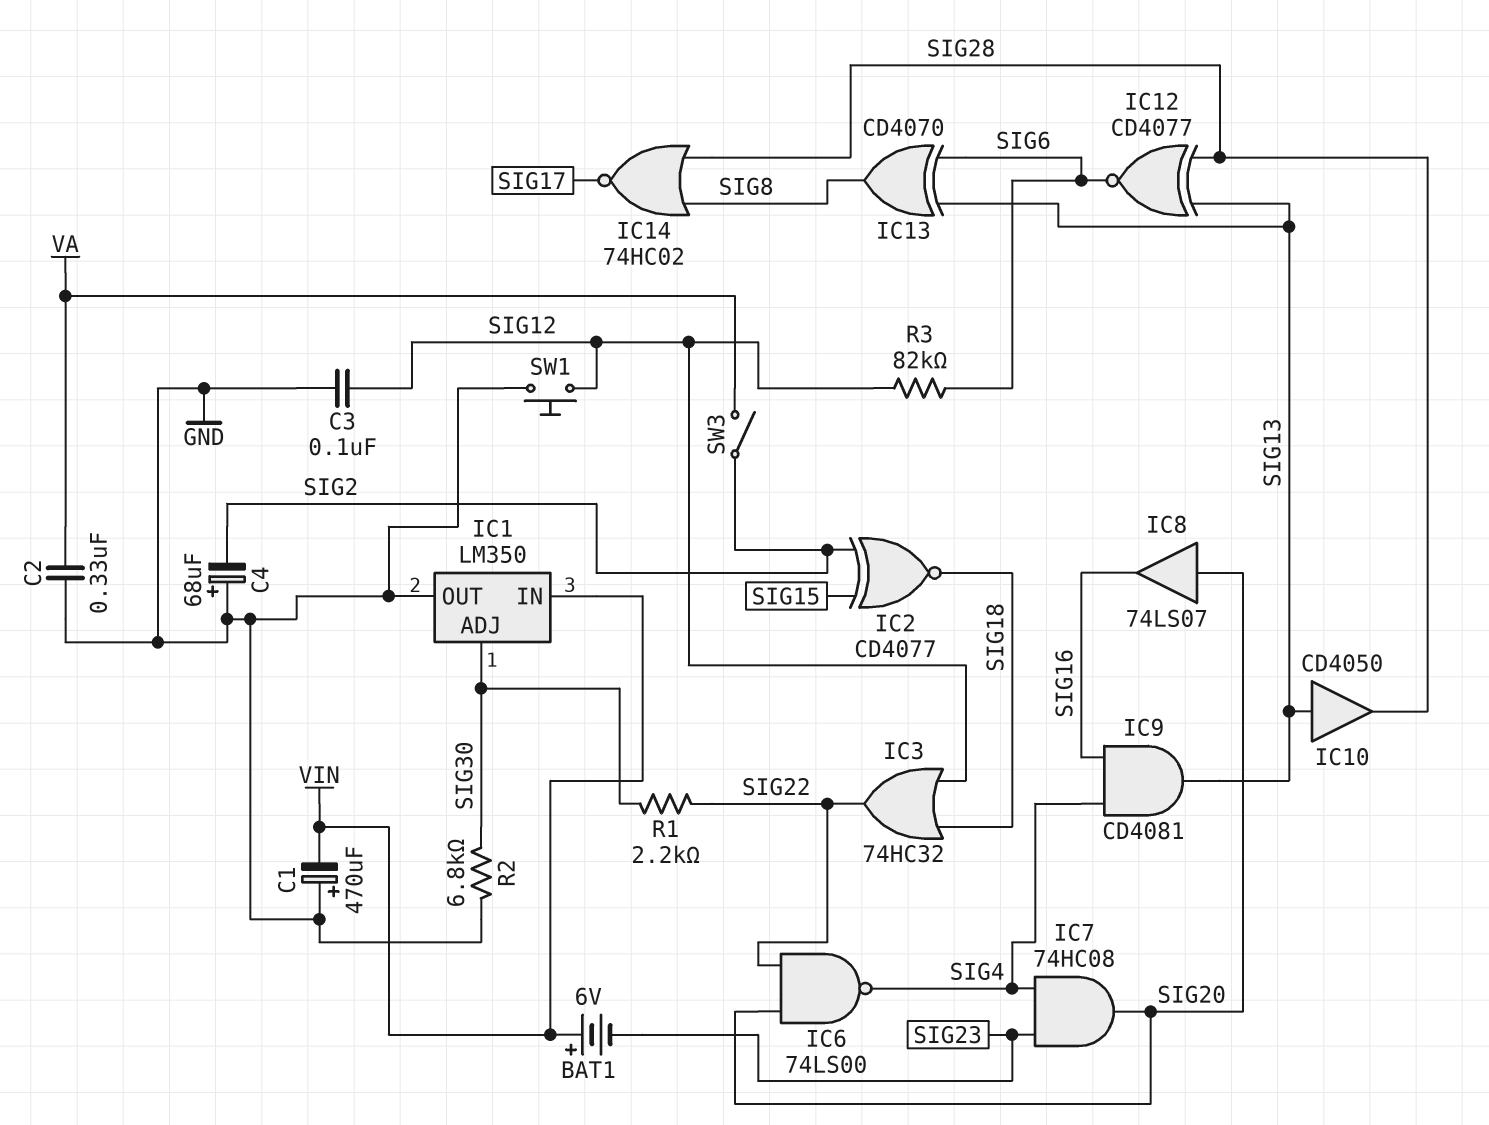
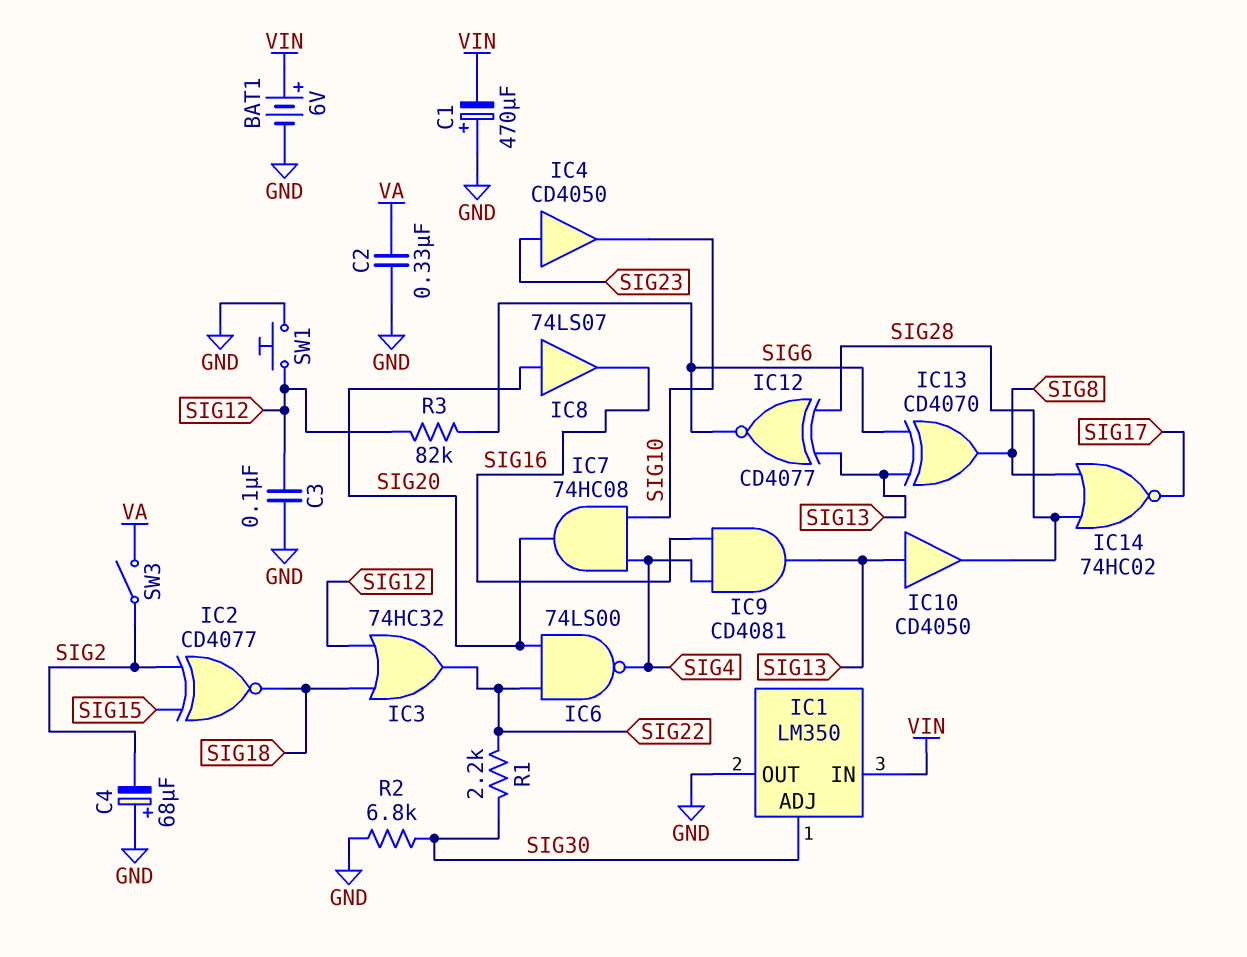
BAT1: 6V (plus VIN, minus SIG23) -> 6V (plus VIN, minus GND)
IC4: none -> buffer CD4050 (in SIG23, out SIG10)
IC7: AND 74HC08 (in SIG4, in SIG23, out SIG20) -> AND 74HC08 (in SIG4, in SIG10, out SIG20)

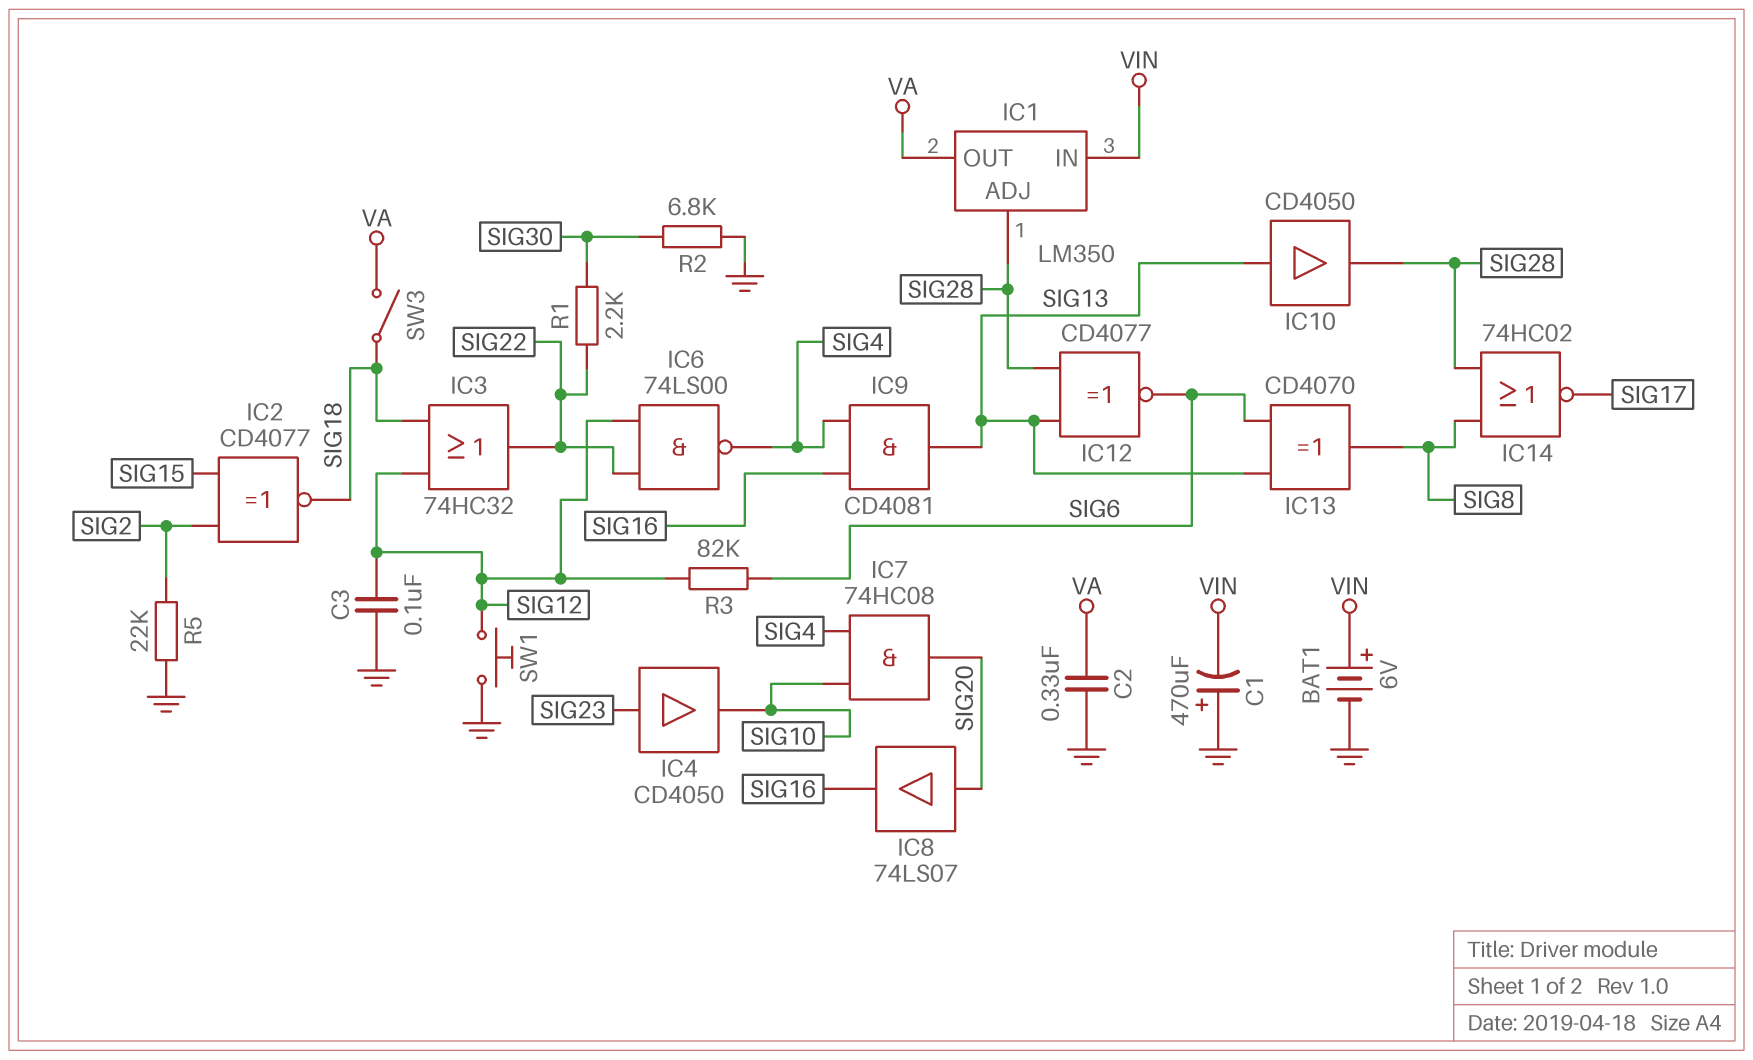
C4: 68uF (plus GND, minus SIG2) -> none
IC1 pin ADJ: SIG30 -> SIG28
IC1 pin OUT: GND -> VA
IC6: NAND 74LS00 (in SIG20, in SIG22, out SIG4) -> NAND 74LS00 (in SIG12, in SIG22, out SIG4)
R5: none -> 22k (GND, SIG2)
SW3: switch (SIG2, VA) -> switch (SIG18, VA)

